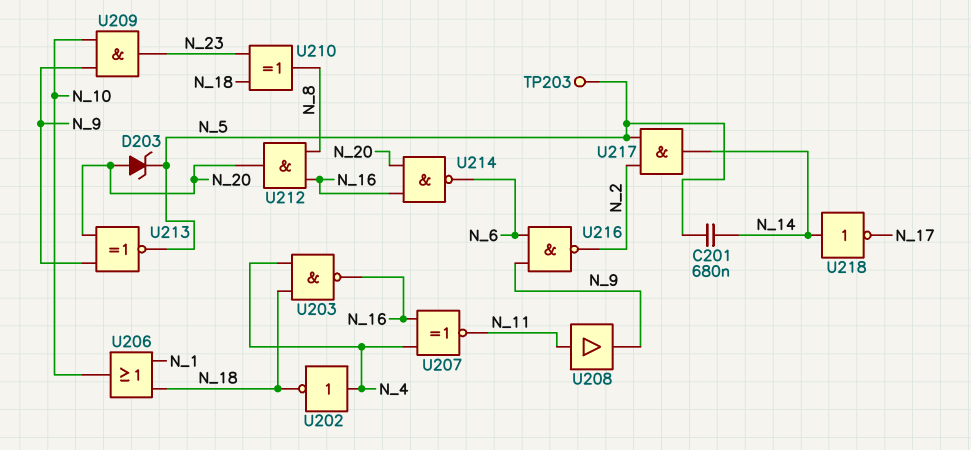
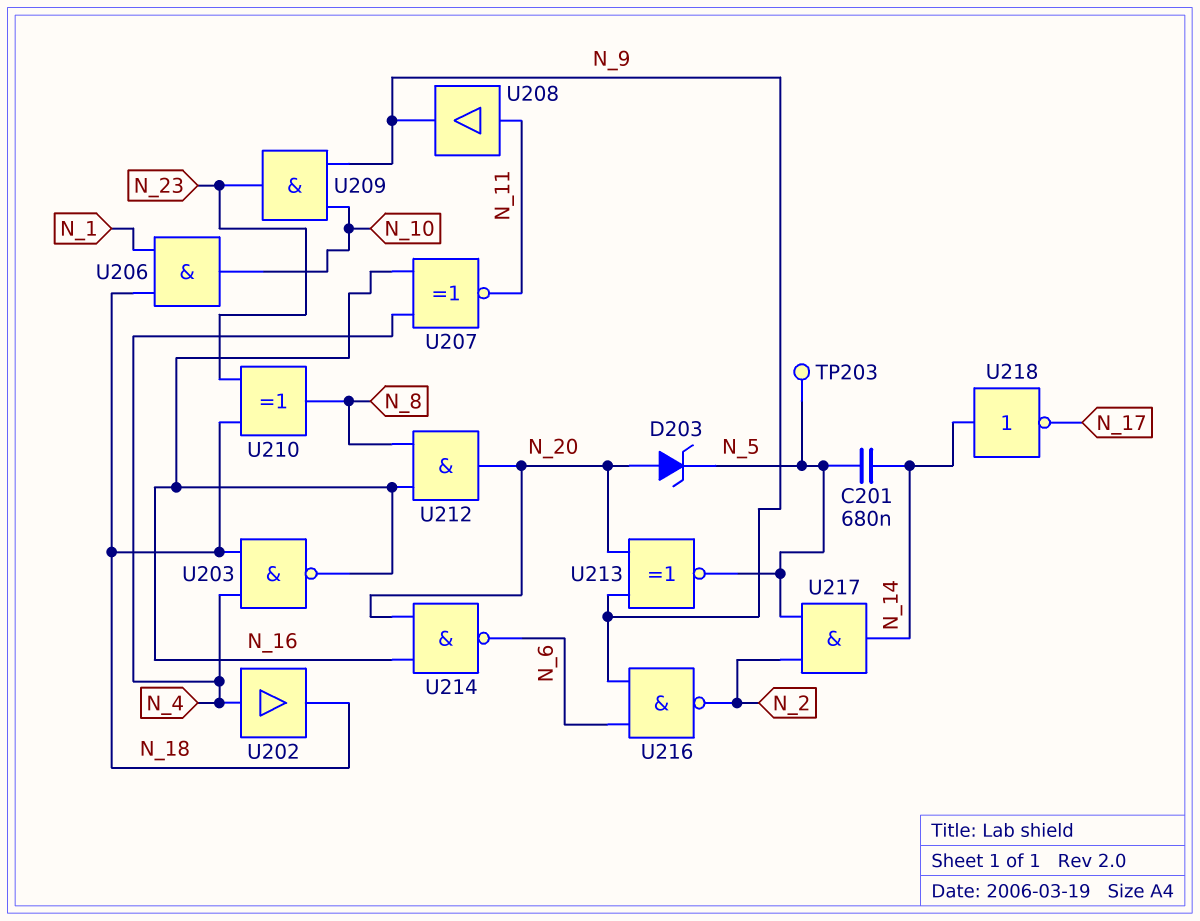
U202: NOT (in N_4, out N_18) -> buffer (in N_4, out N_18)
U206: OR (in N_1, in N_18, out N_10) -> AND (in N_1, in N_18, out N_10)

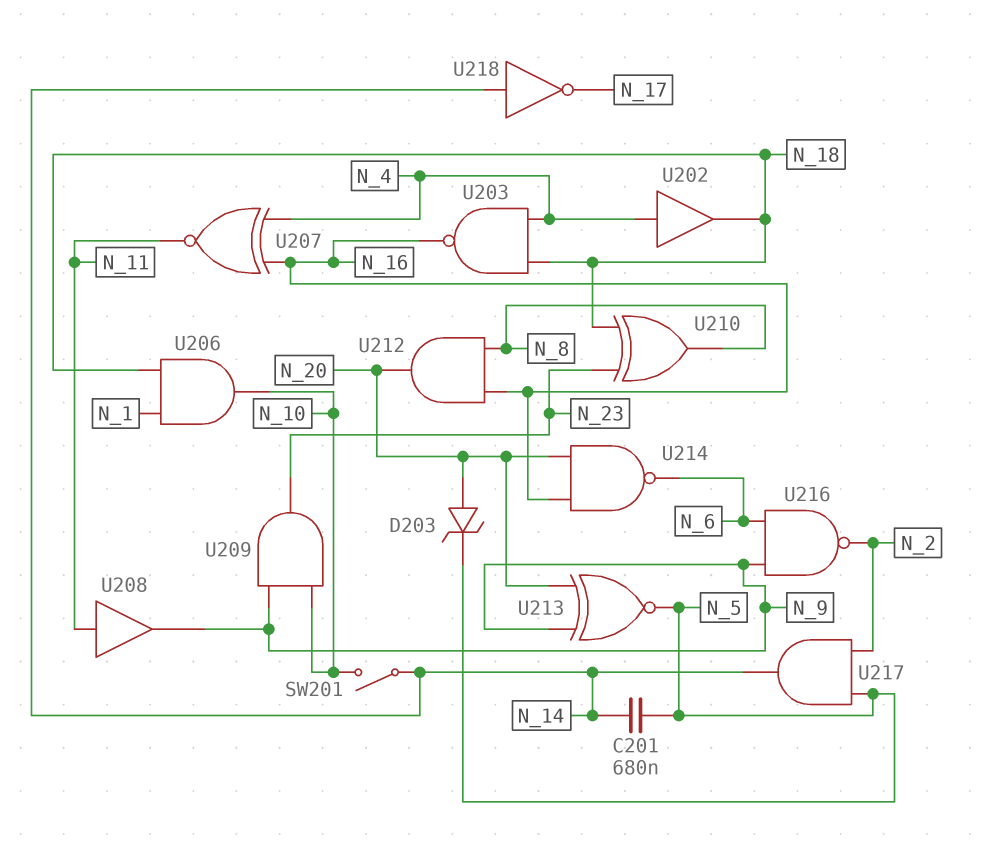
SW201: none -> switch (N_10, N_14)
TP203: test point (N_5) -> none

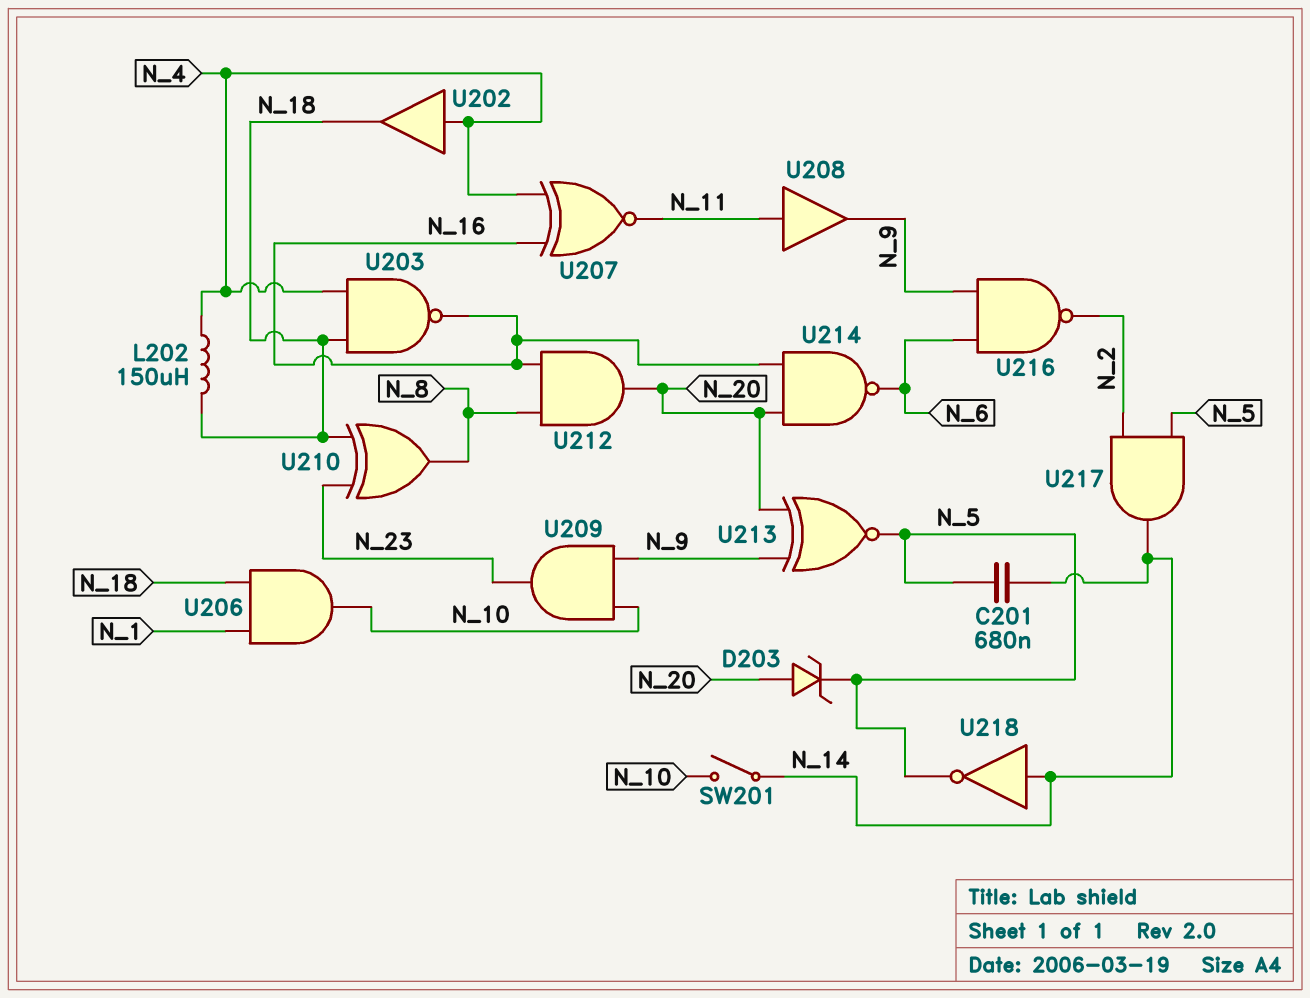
L202: none -> 150uH (N_4, N_18)
U218: NOT (in N_14, out N_17) -> NOT (in N_14, out N_5)

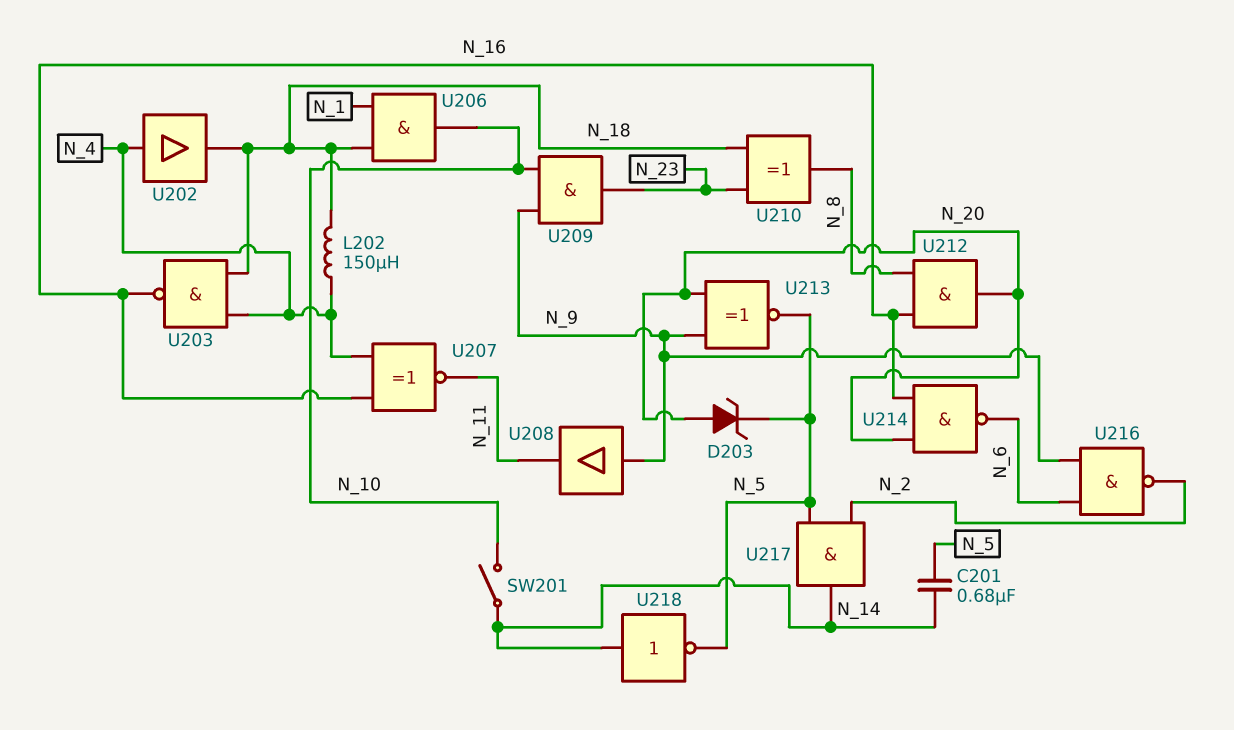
U208: buffer (in N_11, out N_9) -> buffer (in N_9, out N_11)

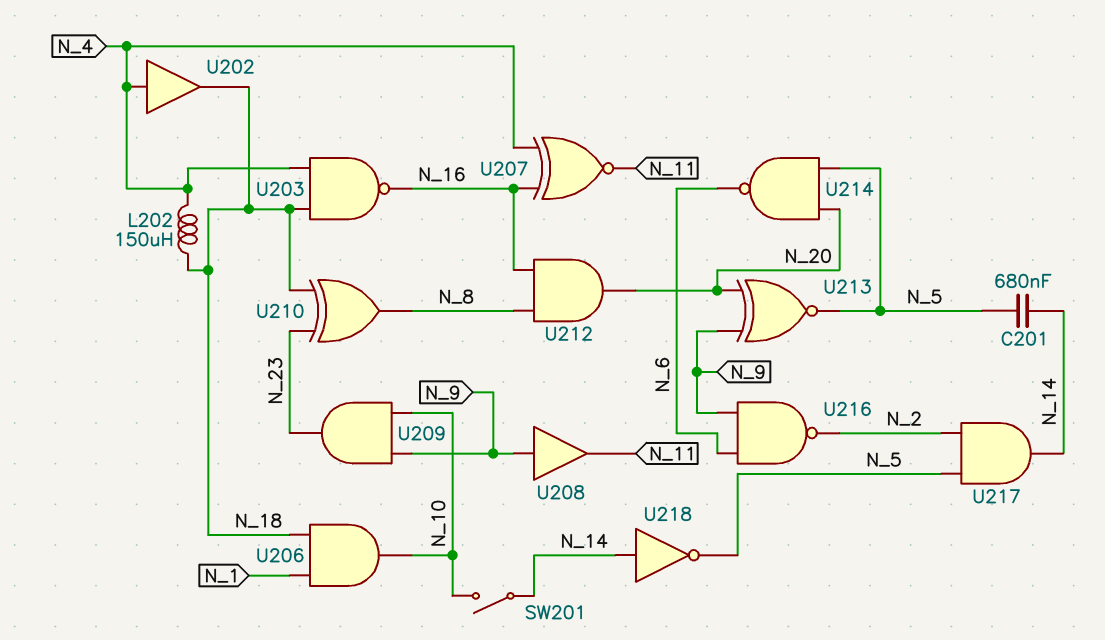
D203: zener (A N_20, K N_5) -> none
U214: NAND (in N_16, in N_20, out N_6) -> NAND (in N_5, in N_20, out N_6)

